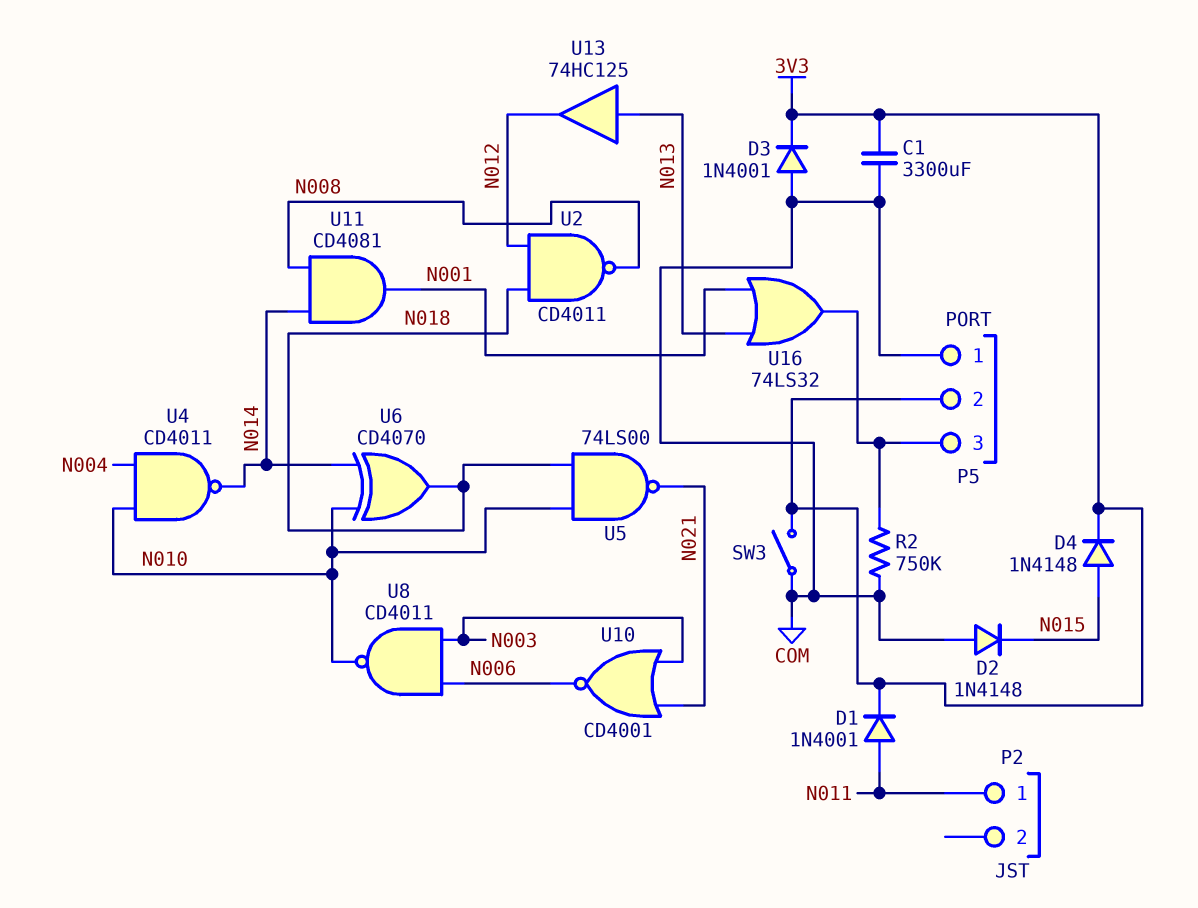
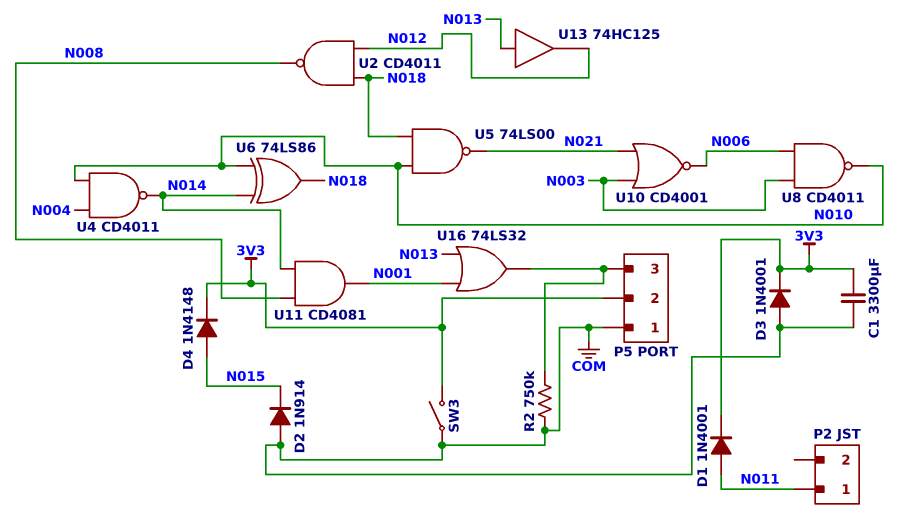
D2: diode 1N4148 (A COM, K N015) -> diode 1N914 (A COM, K N015)
U6: XOR CD4070 (in N010, in N014, out N018) -> XOR 74LS86 (in N010, in N014, out N018)

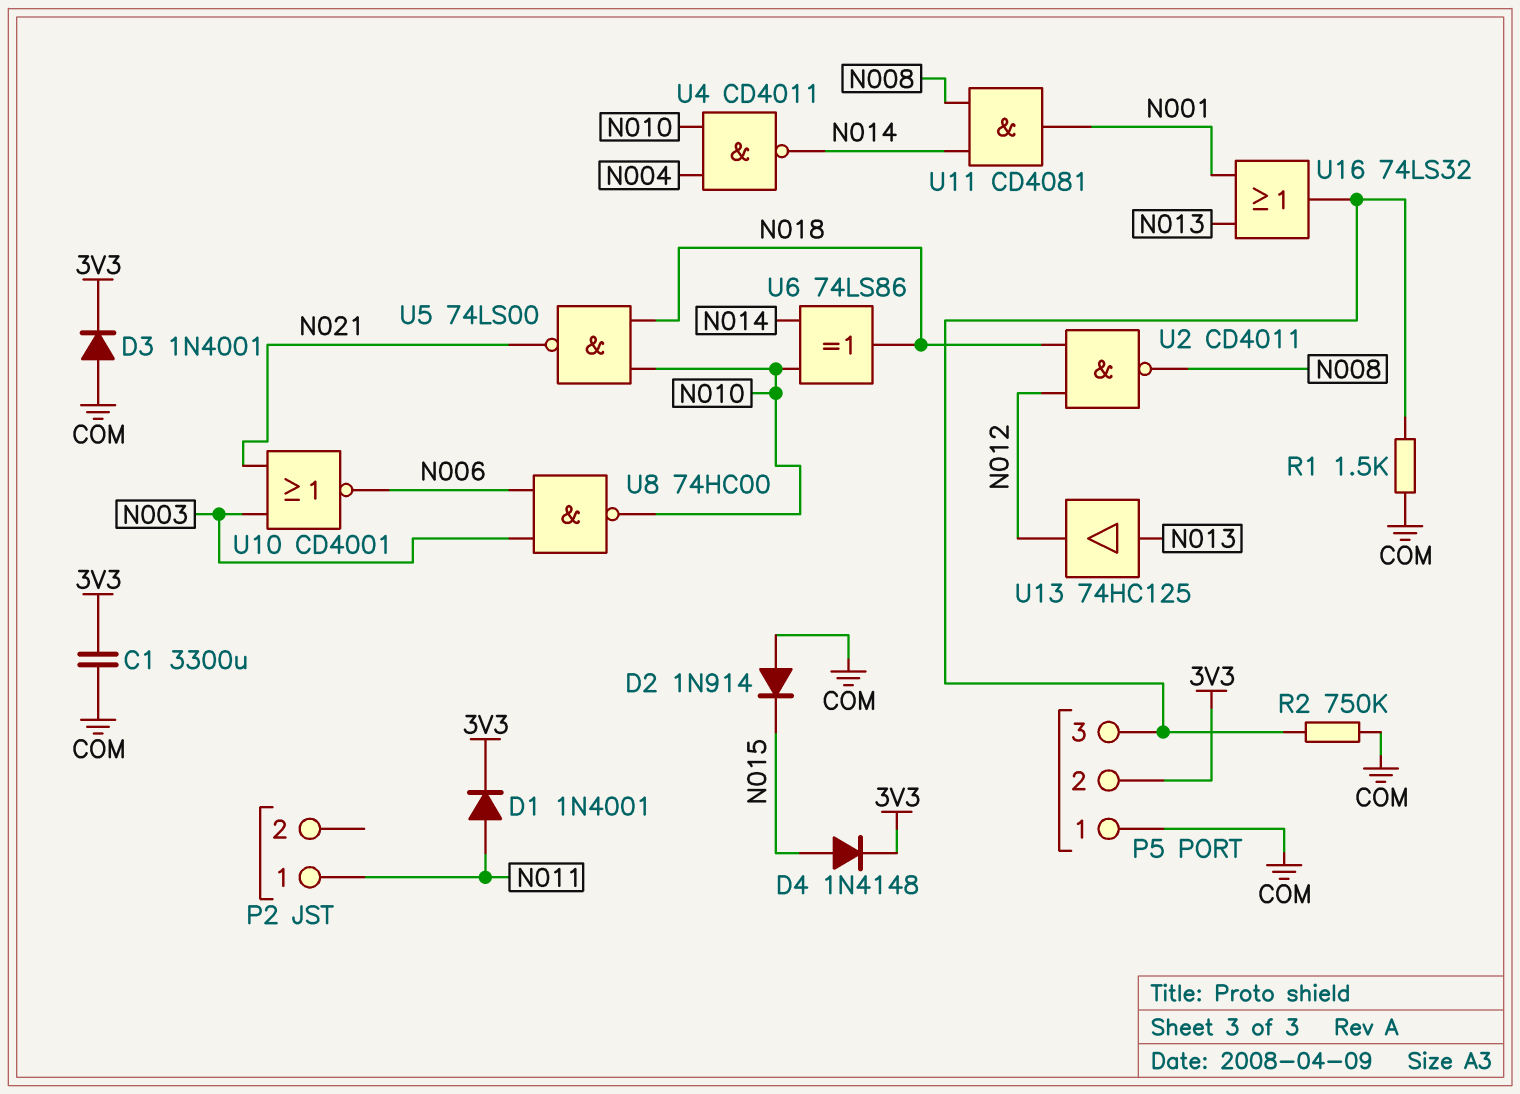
R1: none -> 1.5k (COM, P5/3)
SW3: switch (3V3, COM) -> none
U8: NAND CD4011 (in N003, in N006, out N010) -> NAND 74HC00 (in N003, in N006, out N010)

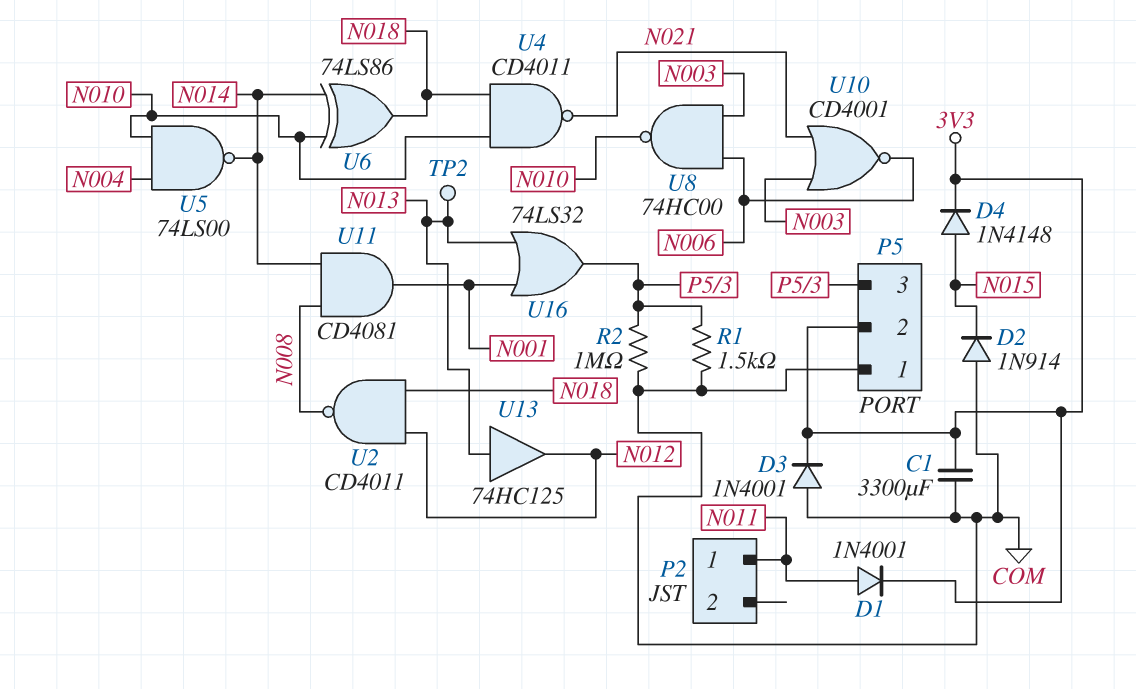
R2: 750k (COM, P5/3) -> 1M (COM, P5/3)
TP2: none -> test point (N013)
U4: NAND CD4011 (in N004, in N010, out N014) -> NAND CD4011 (in N010, in N018, out N021)
U5: NAND 74LS00 (in N010, in N018, out N021) -> NAND 74LS00 (in N004, in N010, out N014)

